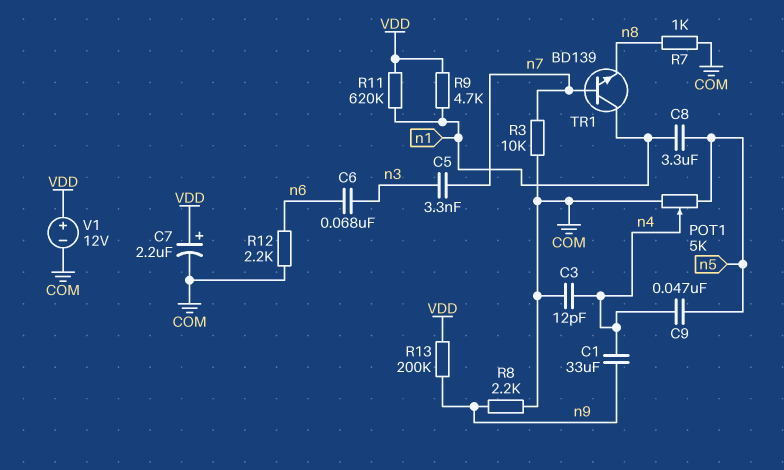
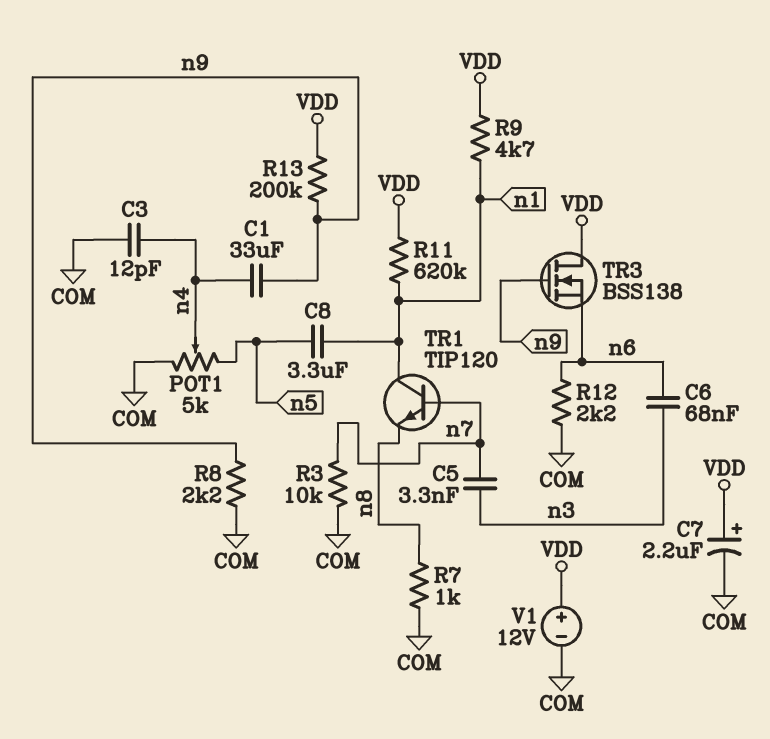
C9: 47nF (n4, n5) -> none
TR1: NPN BD139 (B n7, C n1, E n8) -> NPN TIP120 (B n7, C n1, E n8)
TR3: none -> NMOS BSS138 (G n9, D VDD, S n6)

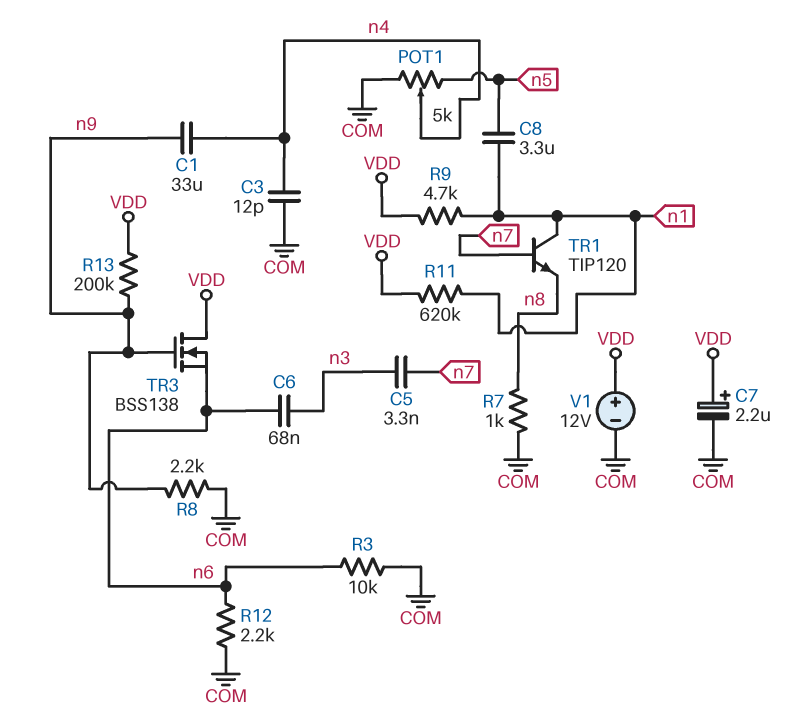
R3: 10k (COM, n7) -> 10k (COM, n6)

